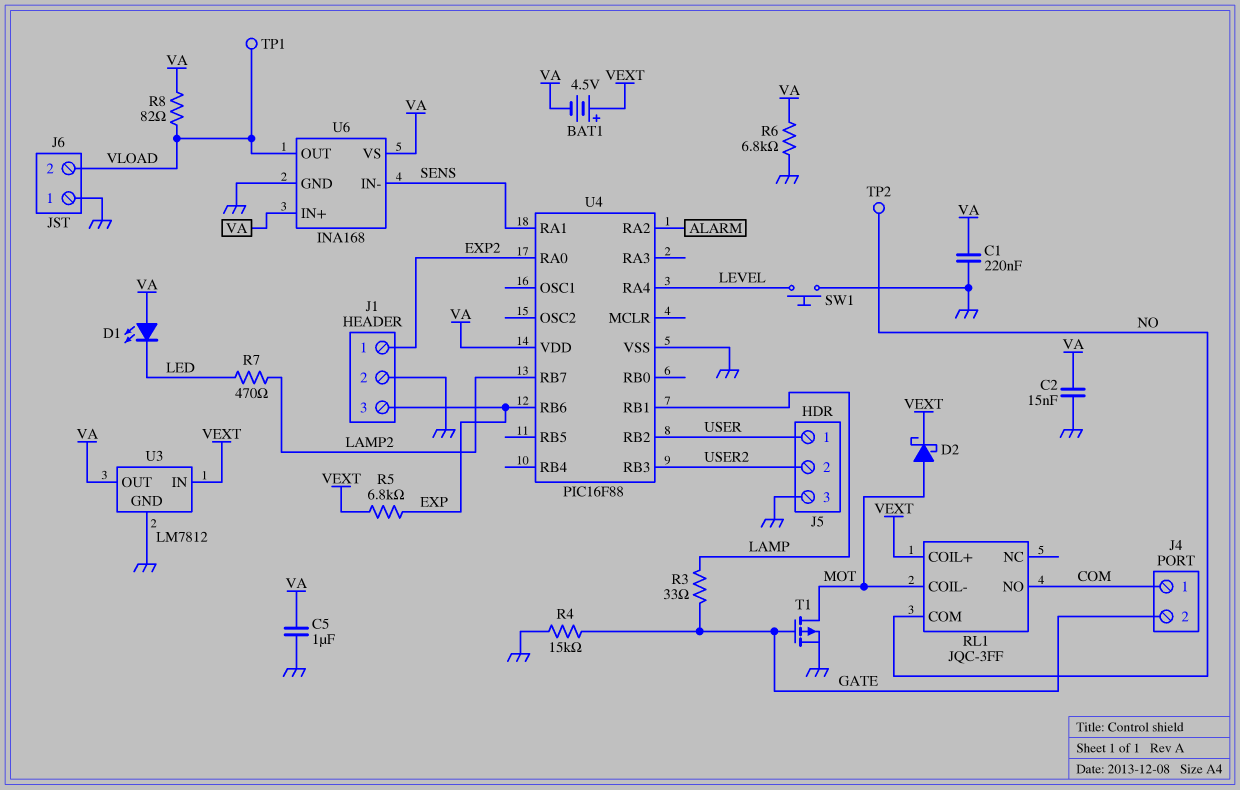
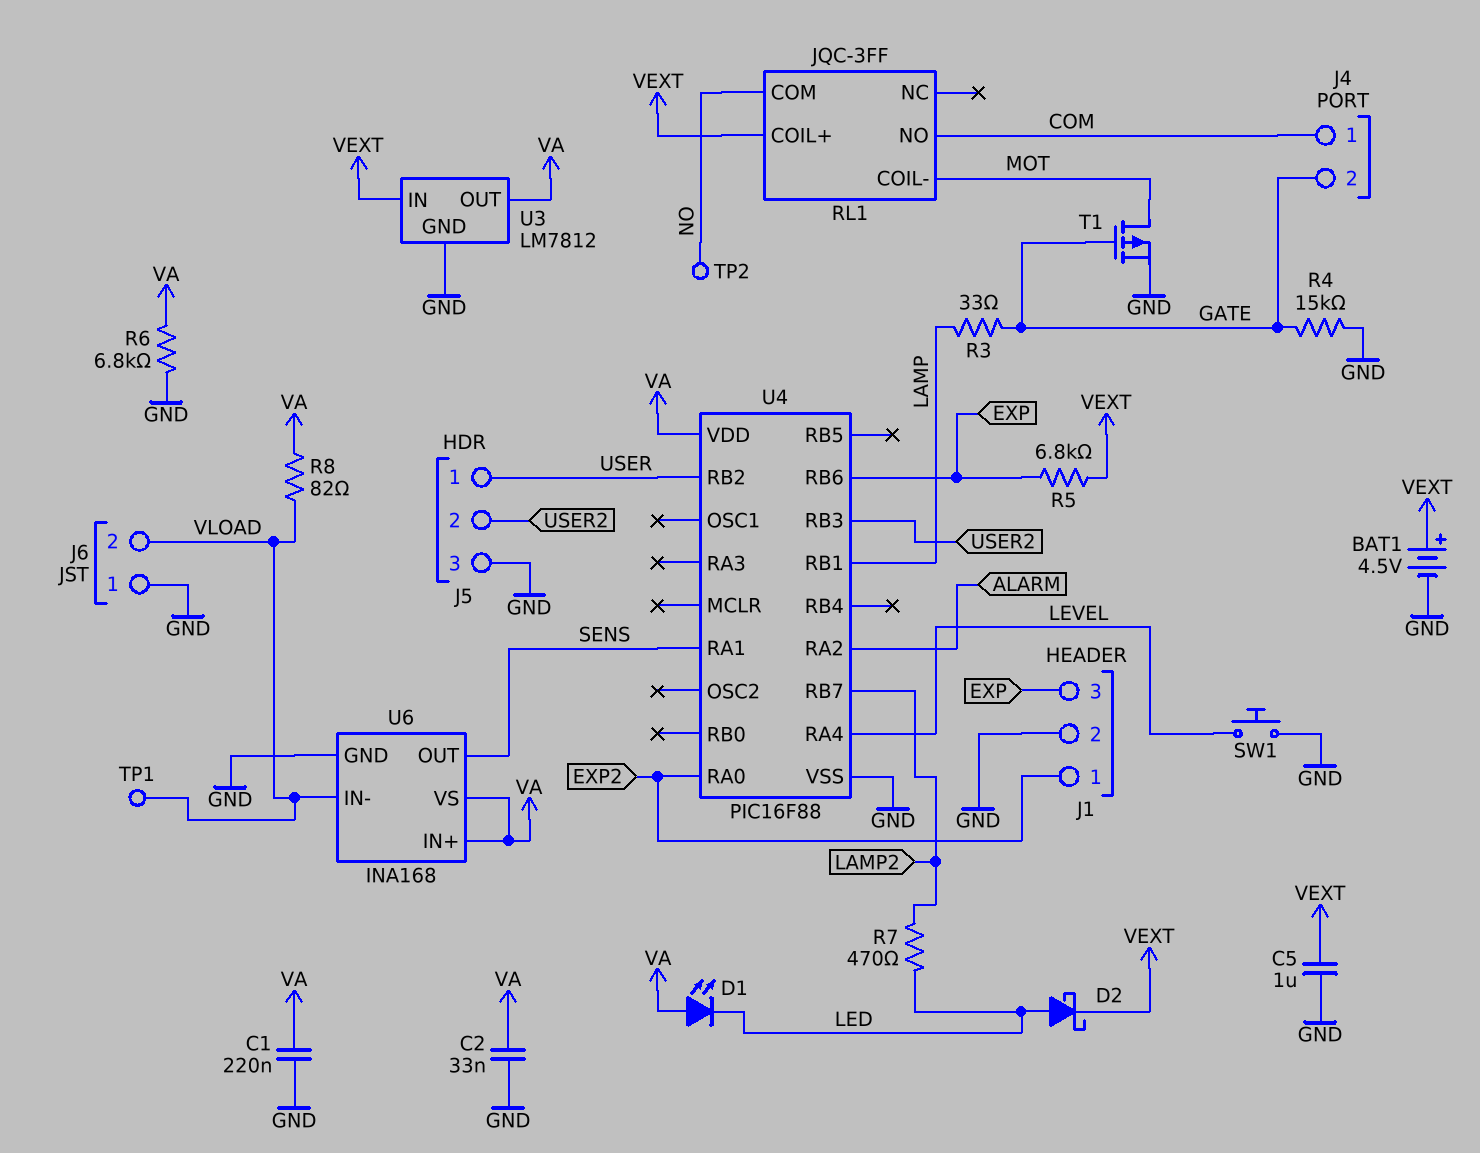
BAT1: 4.5V (plus VEXT, minus VA) -> 4.5V (plus VEXT, minus GND)
C2: 15nF (GND, VA) -> 33nF (GND, VA)
C5: 1uF (GND, VA) -> 1uF (GND, VEXT)
D2: schottky (A MOT, K VEXT) -> schottky (A LED, K VEXT)
U6 pin IN-: SENS -> VLOAD
U6 pin OUT: VLOAD -> SENS

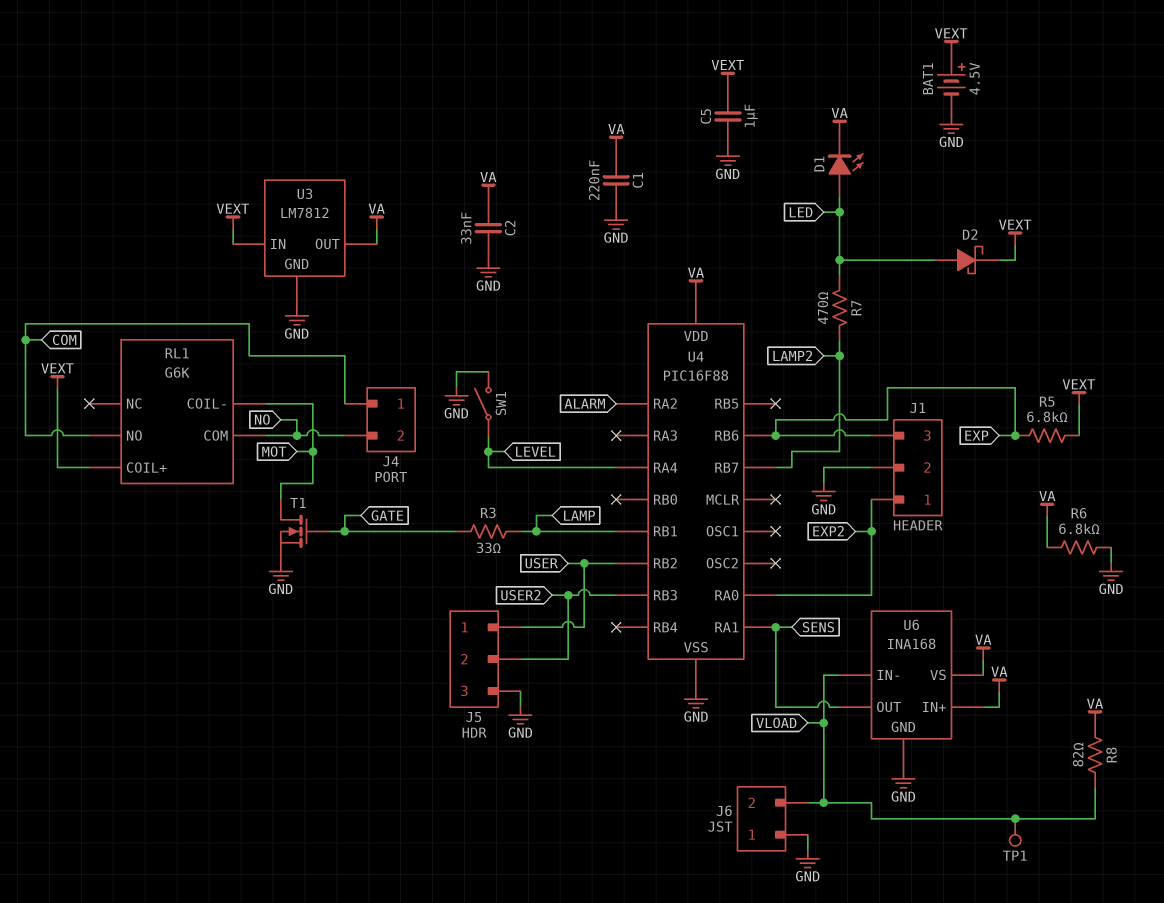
D1: LED (A VA, K LED) -> LED (A LED, K VA)
J4 pin 2: GATE -> NO
R4: 15k (GATE, GND) -> none
RL1: JQC-3FF -> G6K
SW1: button (GND, LEVEL) -> switch (GND, LEVEL)
T1: PMOS (G GATE, D MOT, S GND) -> NMOS (G GATE, D MOT, S GND)
TP2: test point (NO) -> none

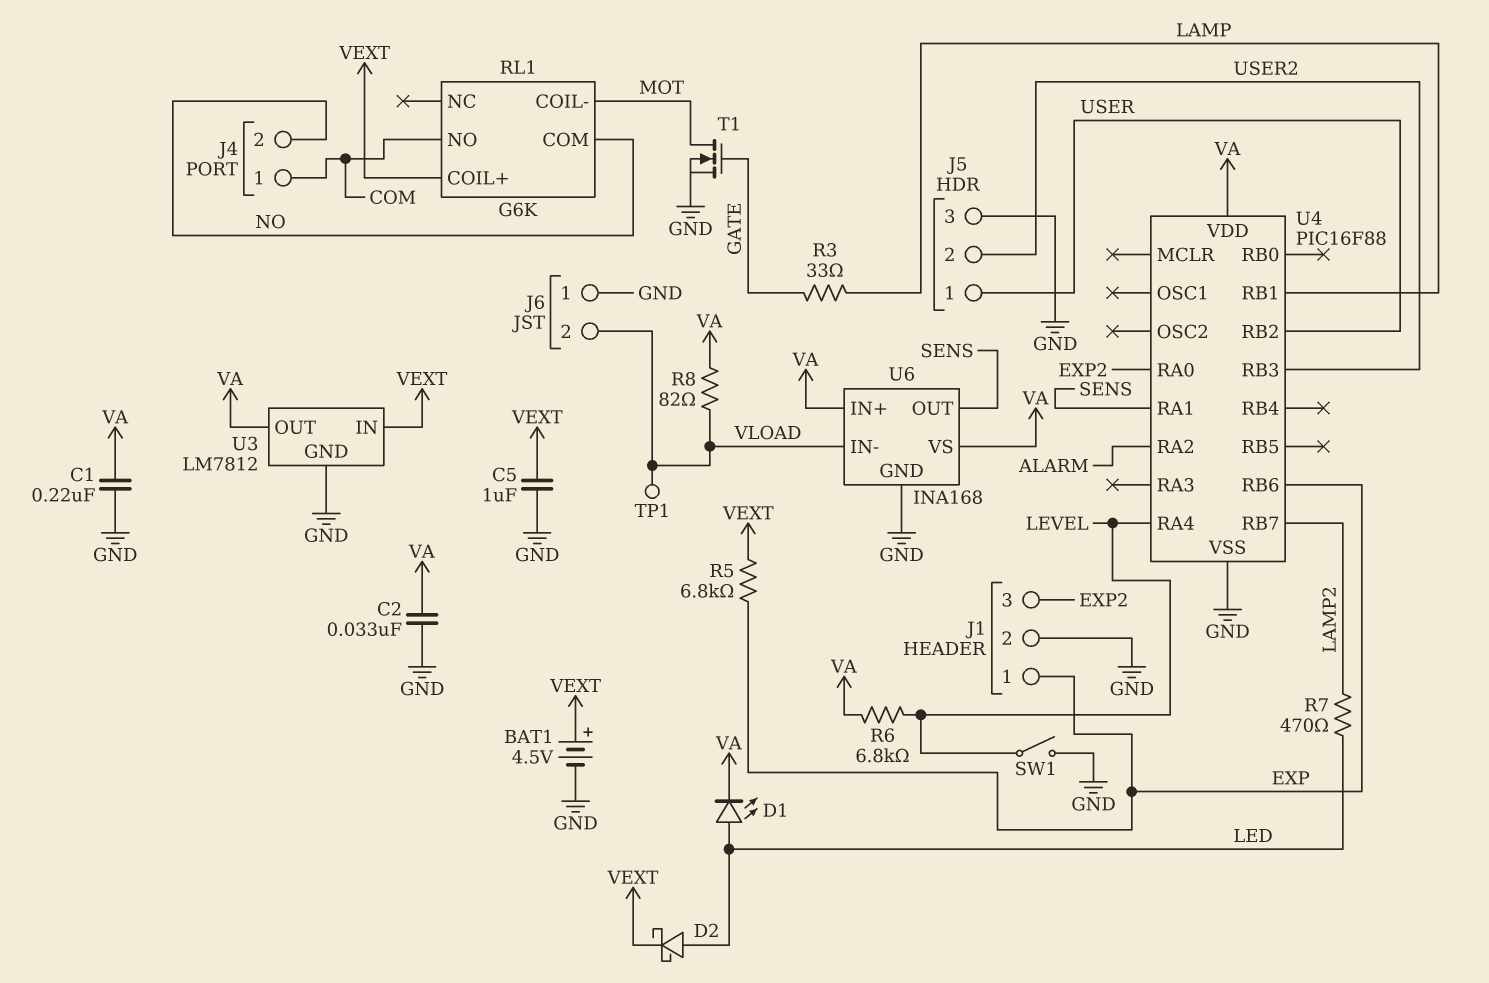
J1 pin 1: EXP2 -> EXP
J1 pin 3: EXP -> EXP2
R6: 6.8k (GND, VA) -> 6.8k (LEVEL, VA)

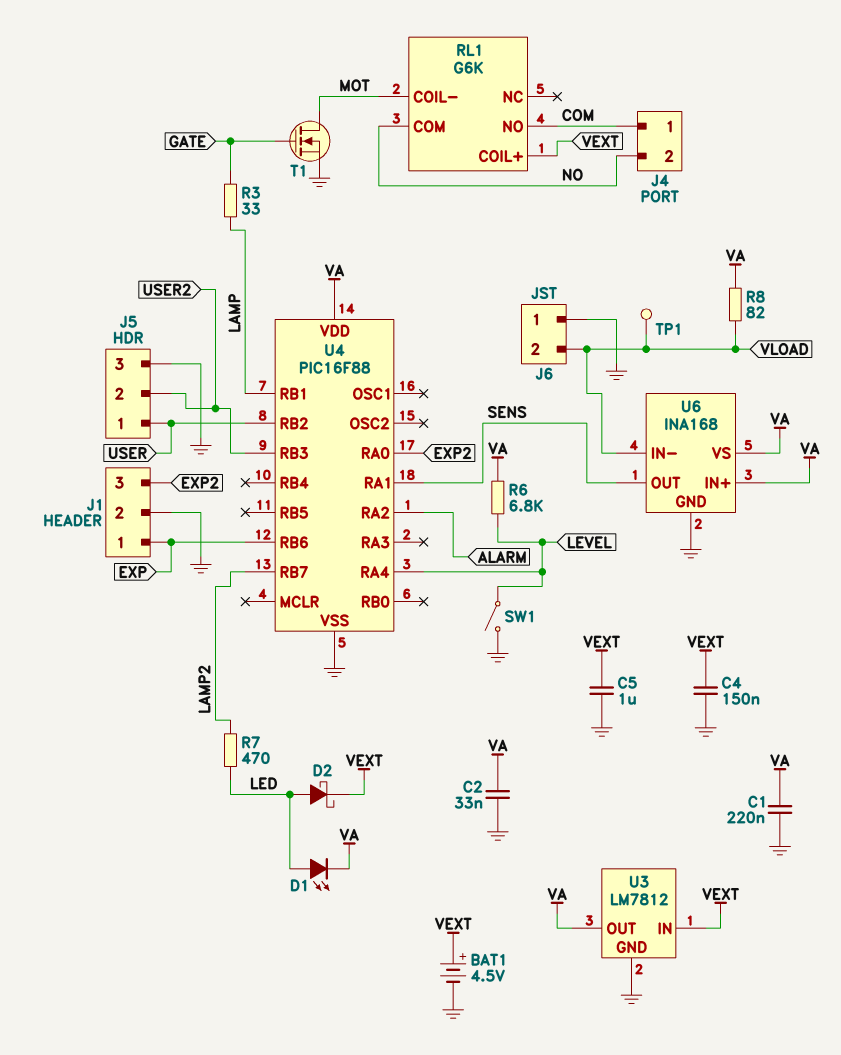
C4: none -> 150nF (GND, VEXT)
R5: 6.8k (EXP, VEXT) -> none

